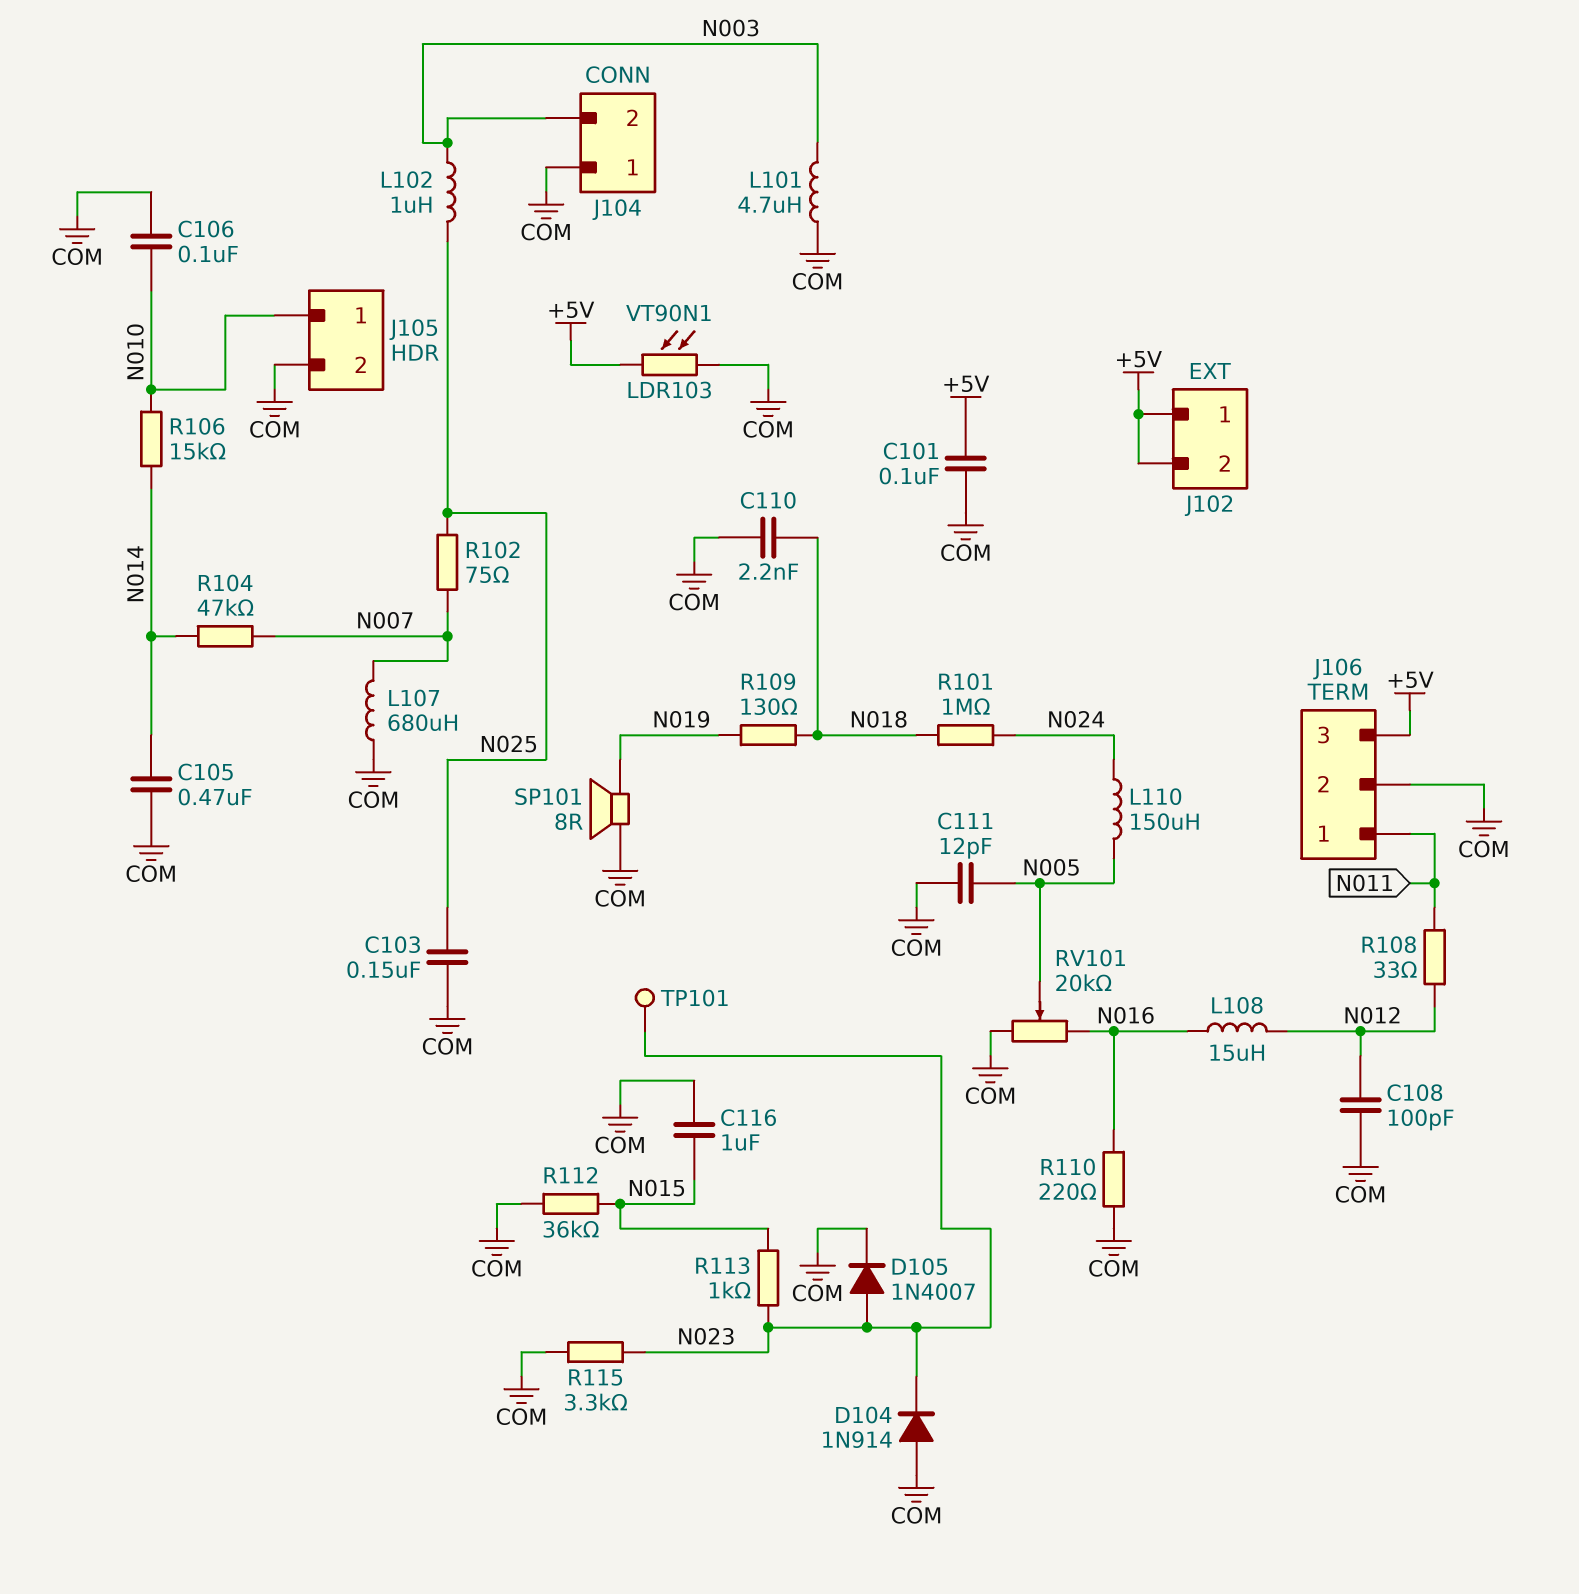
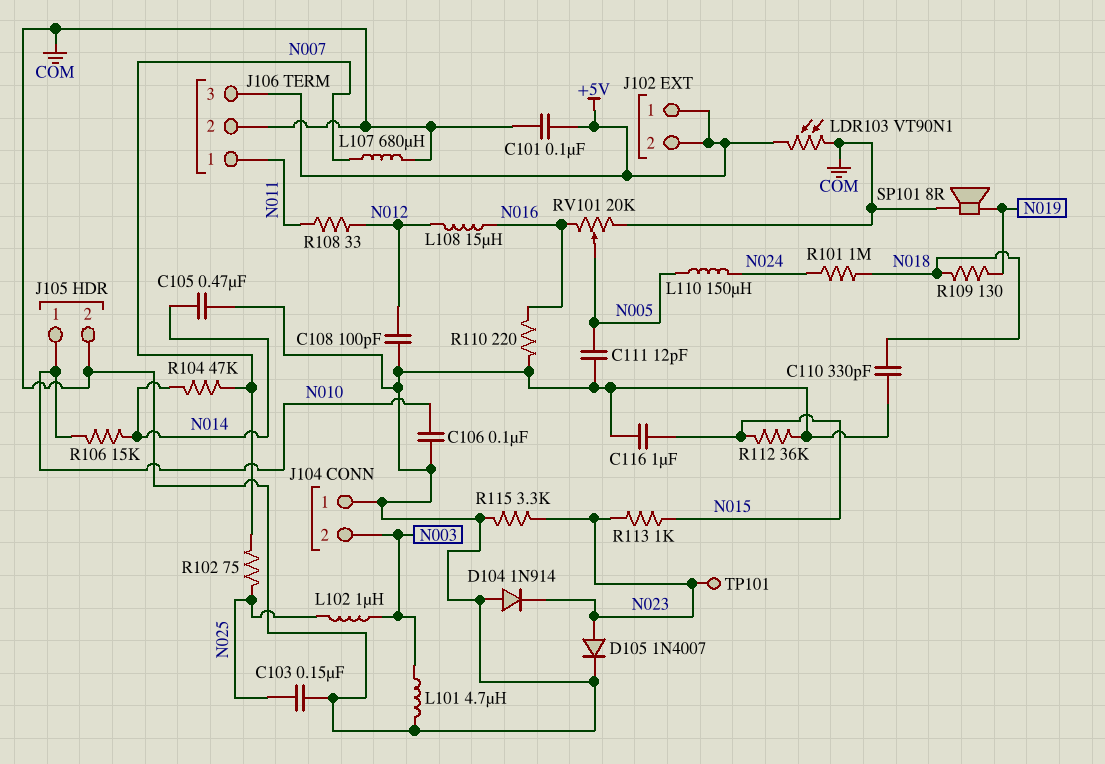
C110: 2.2nF (COM, N018) -> 330pF (COM, N018)

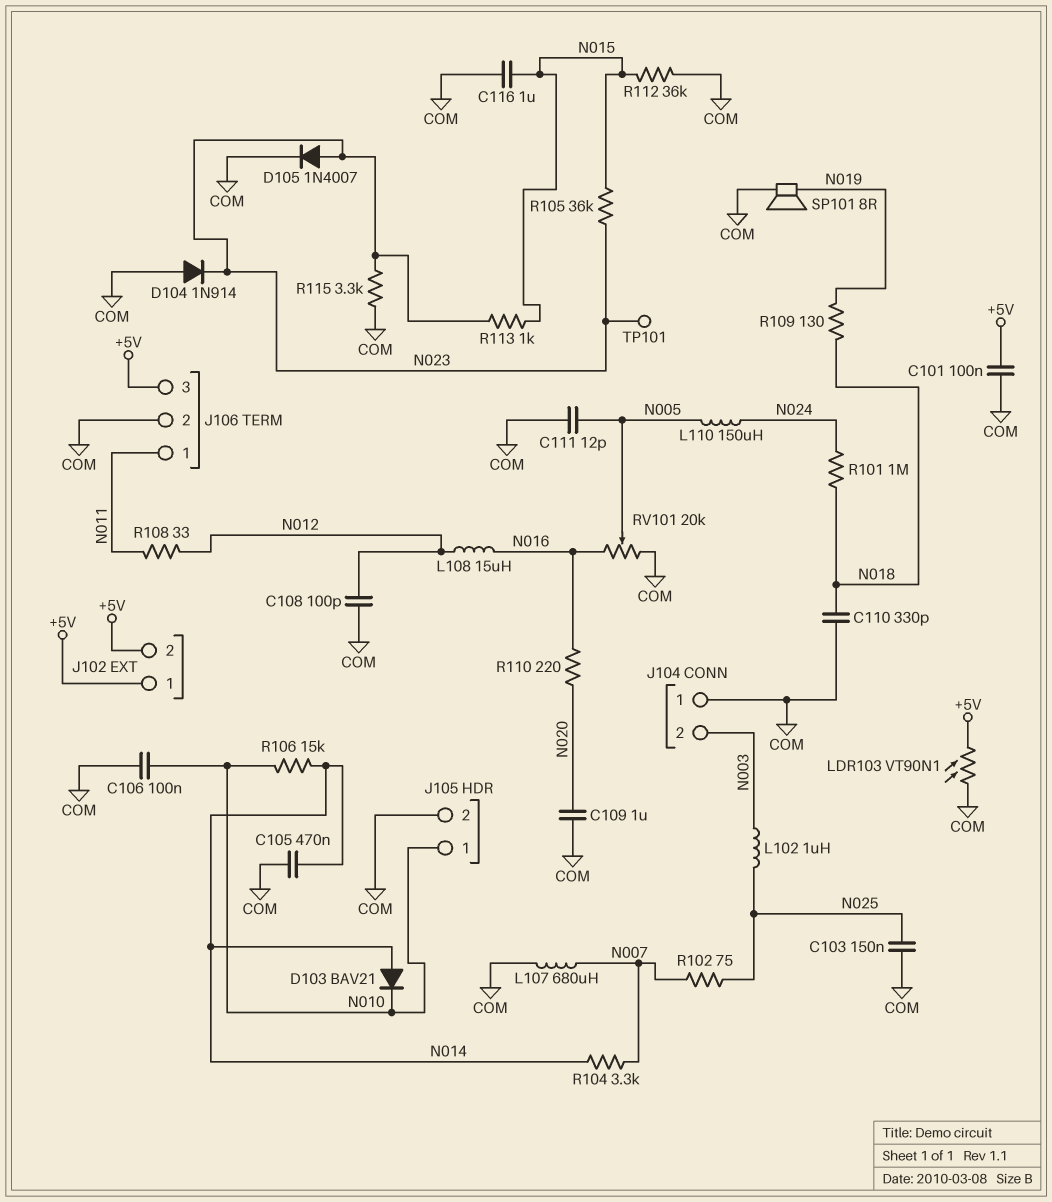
C109: none -> 1uF (COM, N020)
D103: none -> diode BAV21 (A N014, K N010)
L101: 4.7uH (COM, N003) -> none
R104: 47k (N007, N014) -> 3.3k (N007, N014)
R105: none -> 36k (N015, N023)
R110: 220 (COM, N016) -> 220 (N016, N020)

